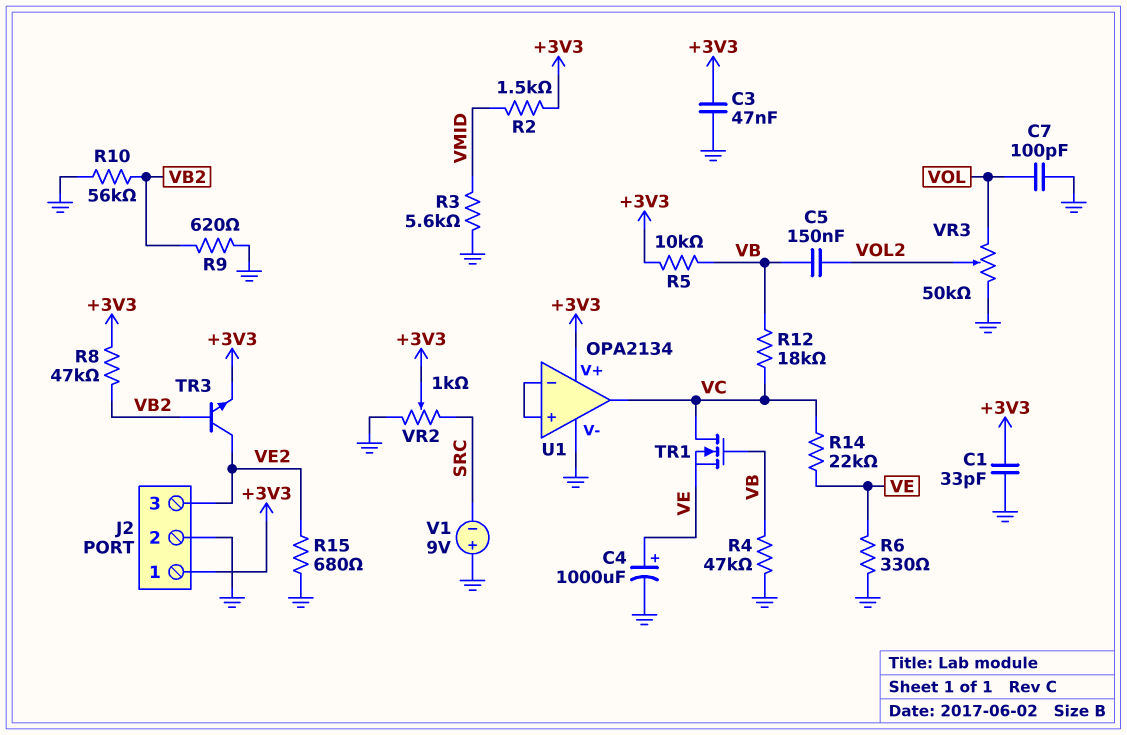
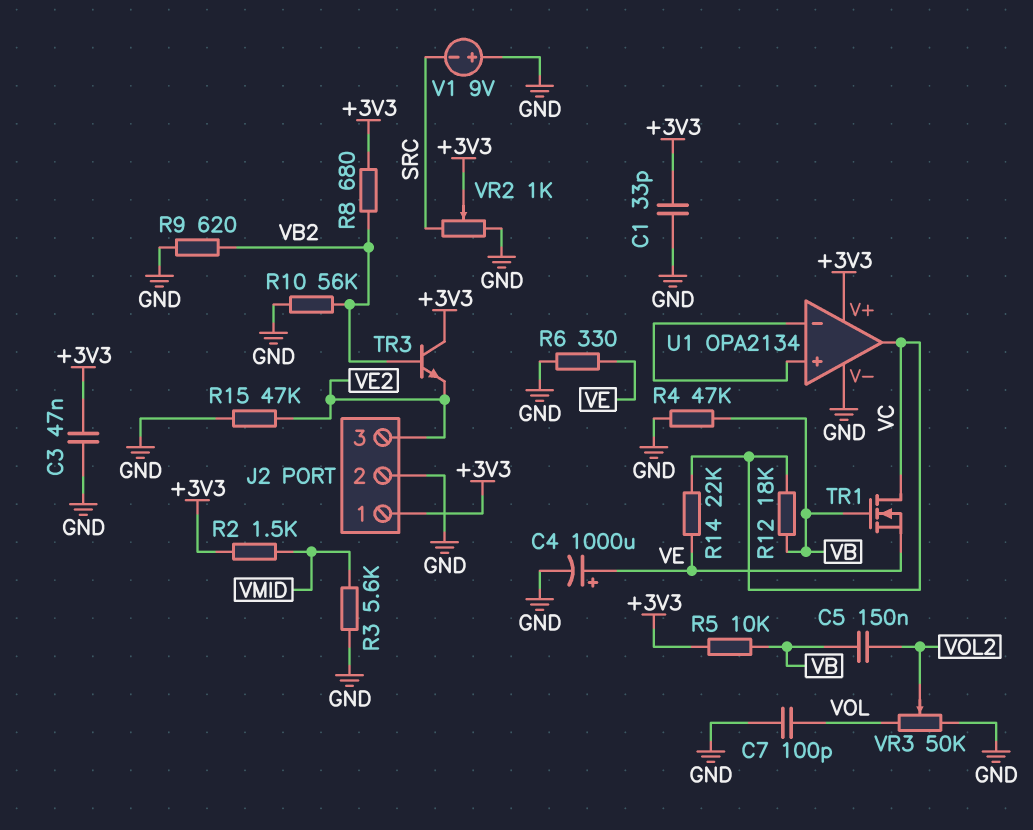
R8: 47k (+3V3, VB2) -> 680 (+3V3, VB2)
R15: 680 (GND, VE2) -> 47k (GND, VE2)
TR3: NPN (B VB2, C VE2, E +3V3) -> NPN (B VB2, C +3V3, E VE2)

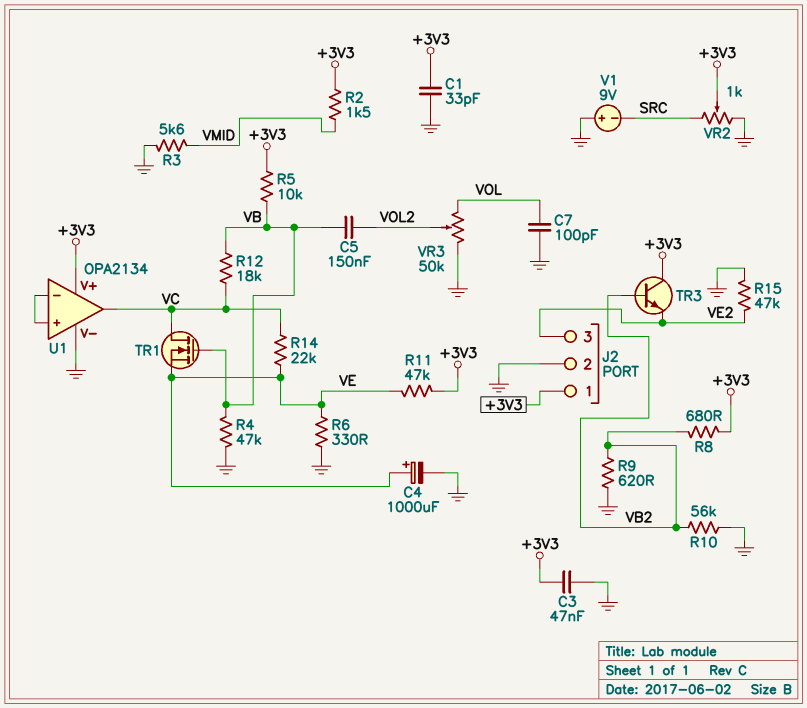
R11: none -> 47k (+3V3, VE)

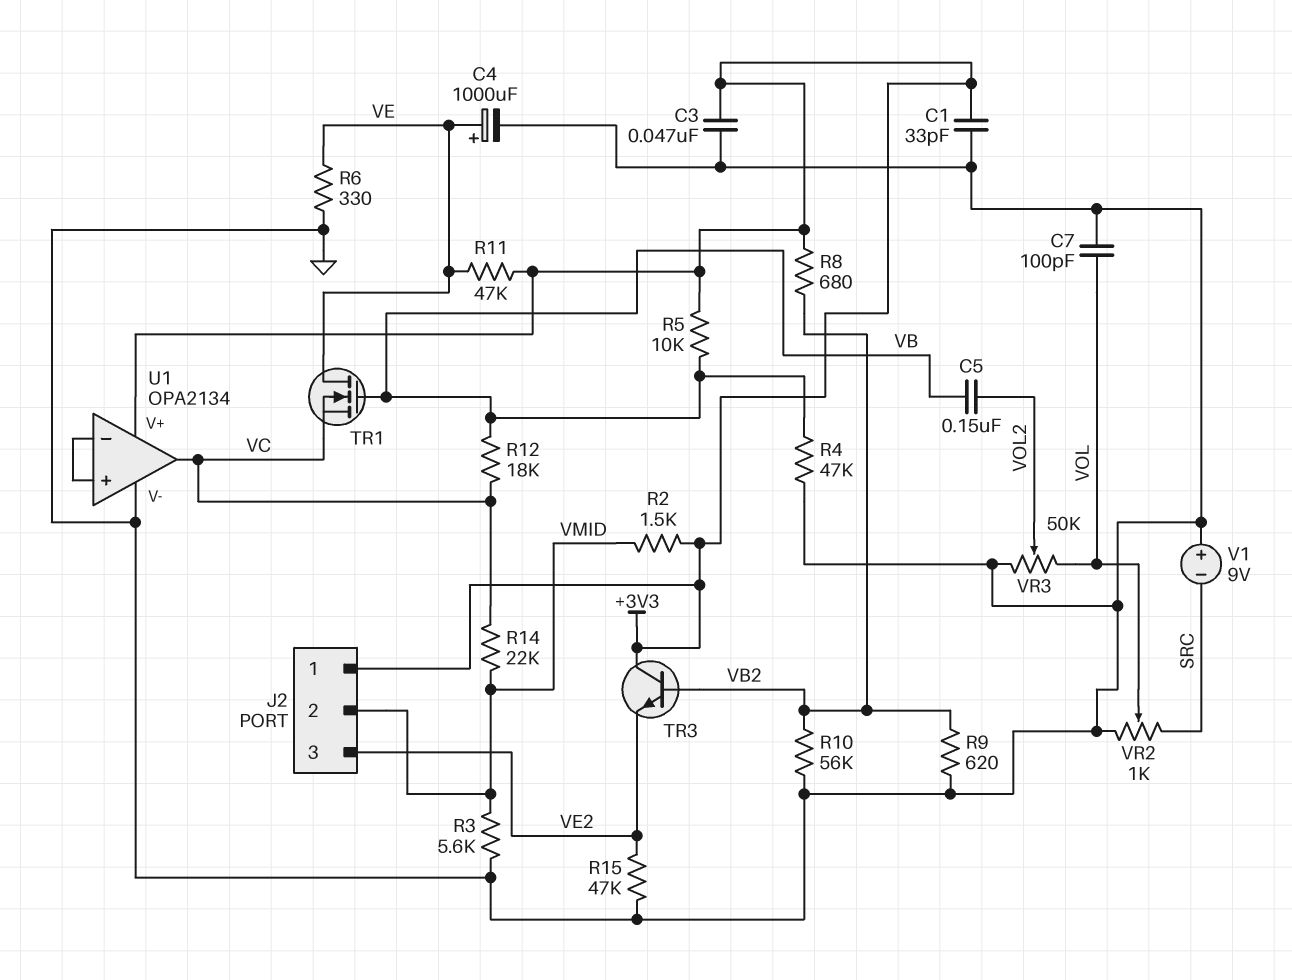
J2 pin 2: GND -> VMID
R14: 22k (VC, VE) -> 22k (VC, VMID)
TR1: NMOS (G VB, D VC, S VE) -> NMOS (G VB, D VE, S VC)
VR2: 1k (GND, SRC, wiper +3V3) -> 1k (GND, SRC, wiper VOL)

